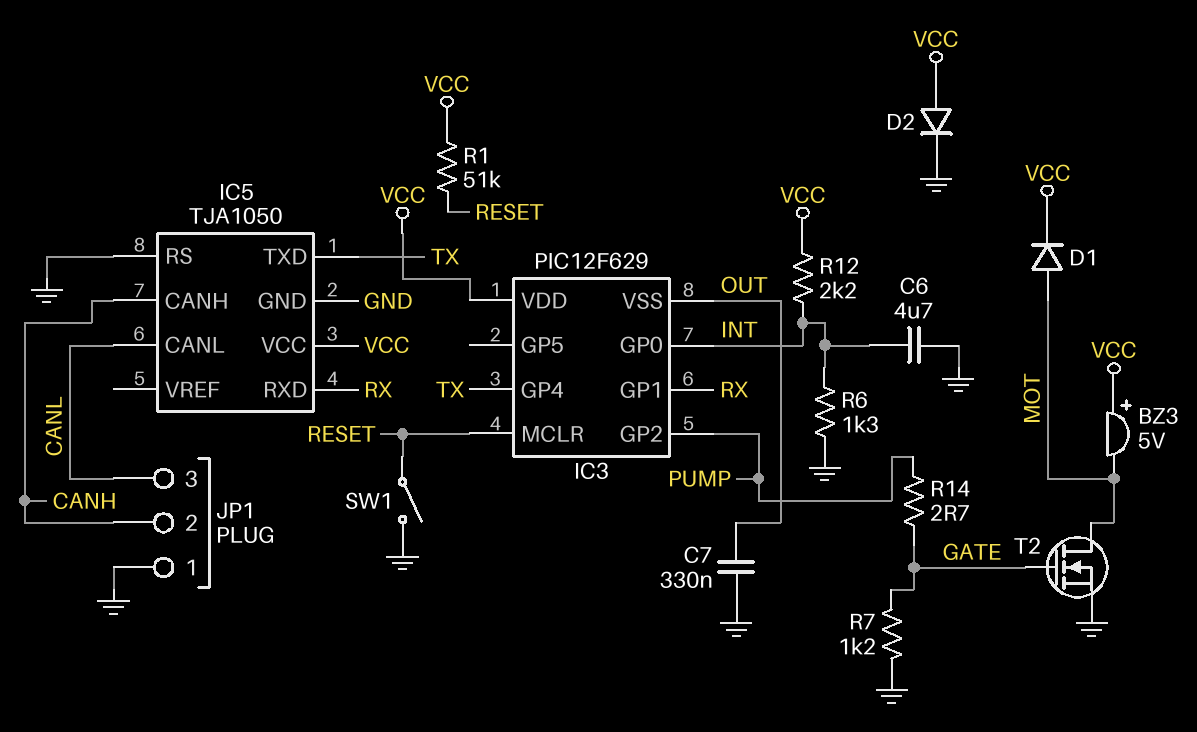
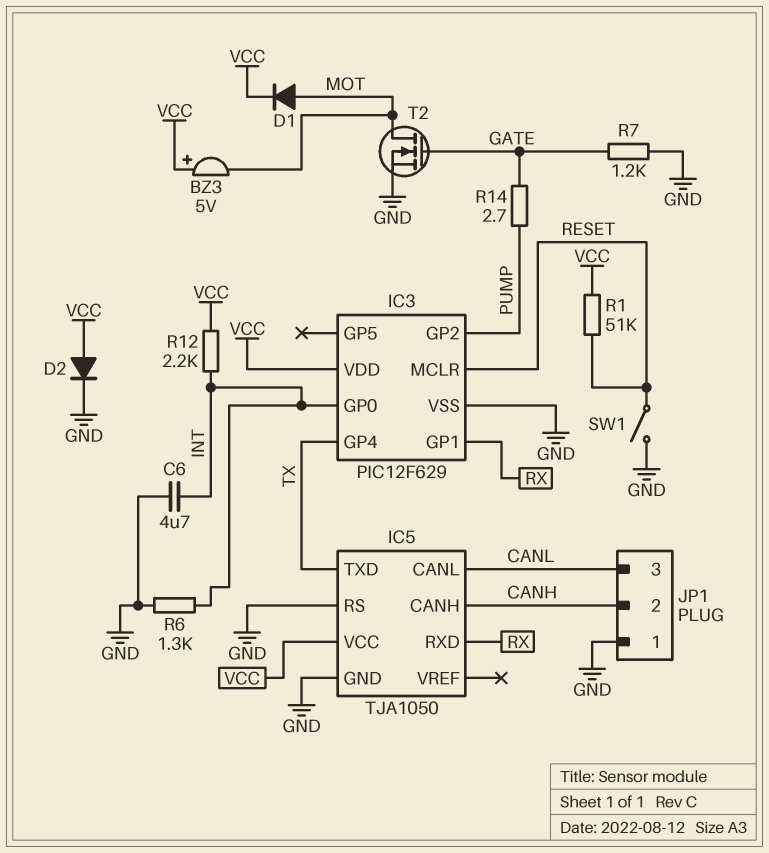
C7: 330nF (GND, OUT) -> none
IC3 pin VSS: OUT -> GND

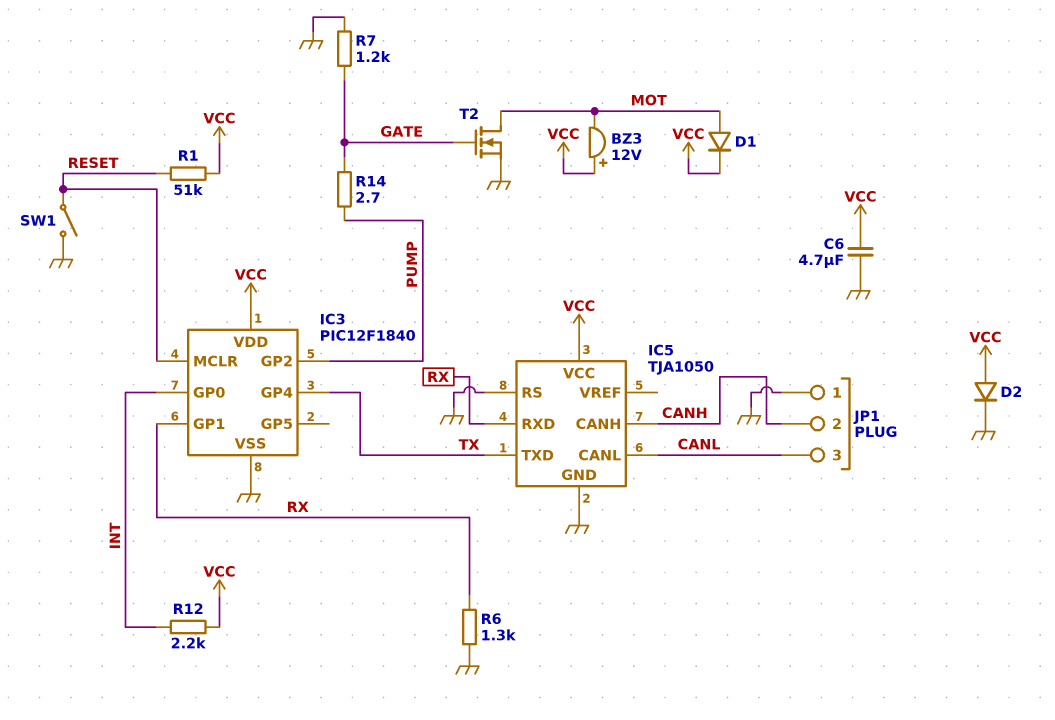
BZ3: buzzer 5V (plus VCC, minus MOT) -> buzzer 12V (plus VCC, minus MOT)
C6: 4.7uF (GND, INT) -> 4.7uF (GND, VCC)
IC3: PIC12F629 -> PIC12F1840
R6: 1.3k (GND, INT) -> 1.3k (GND, RX)

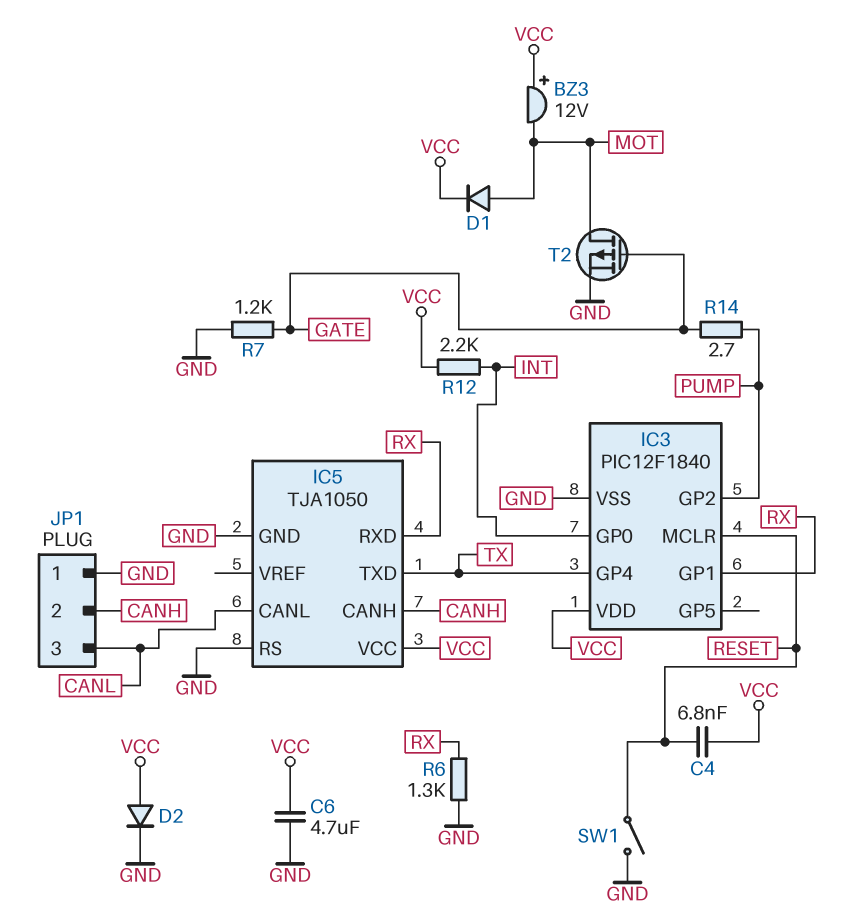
C4: none -> 6.8nF (RESET, VCC)
R1: 51k (RESET, VCC) -> none
T2: NMOS (G GATE, D MOT, S GND) -> PMOS (G GATE, D MOT, S GND)

